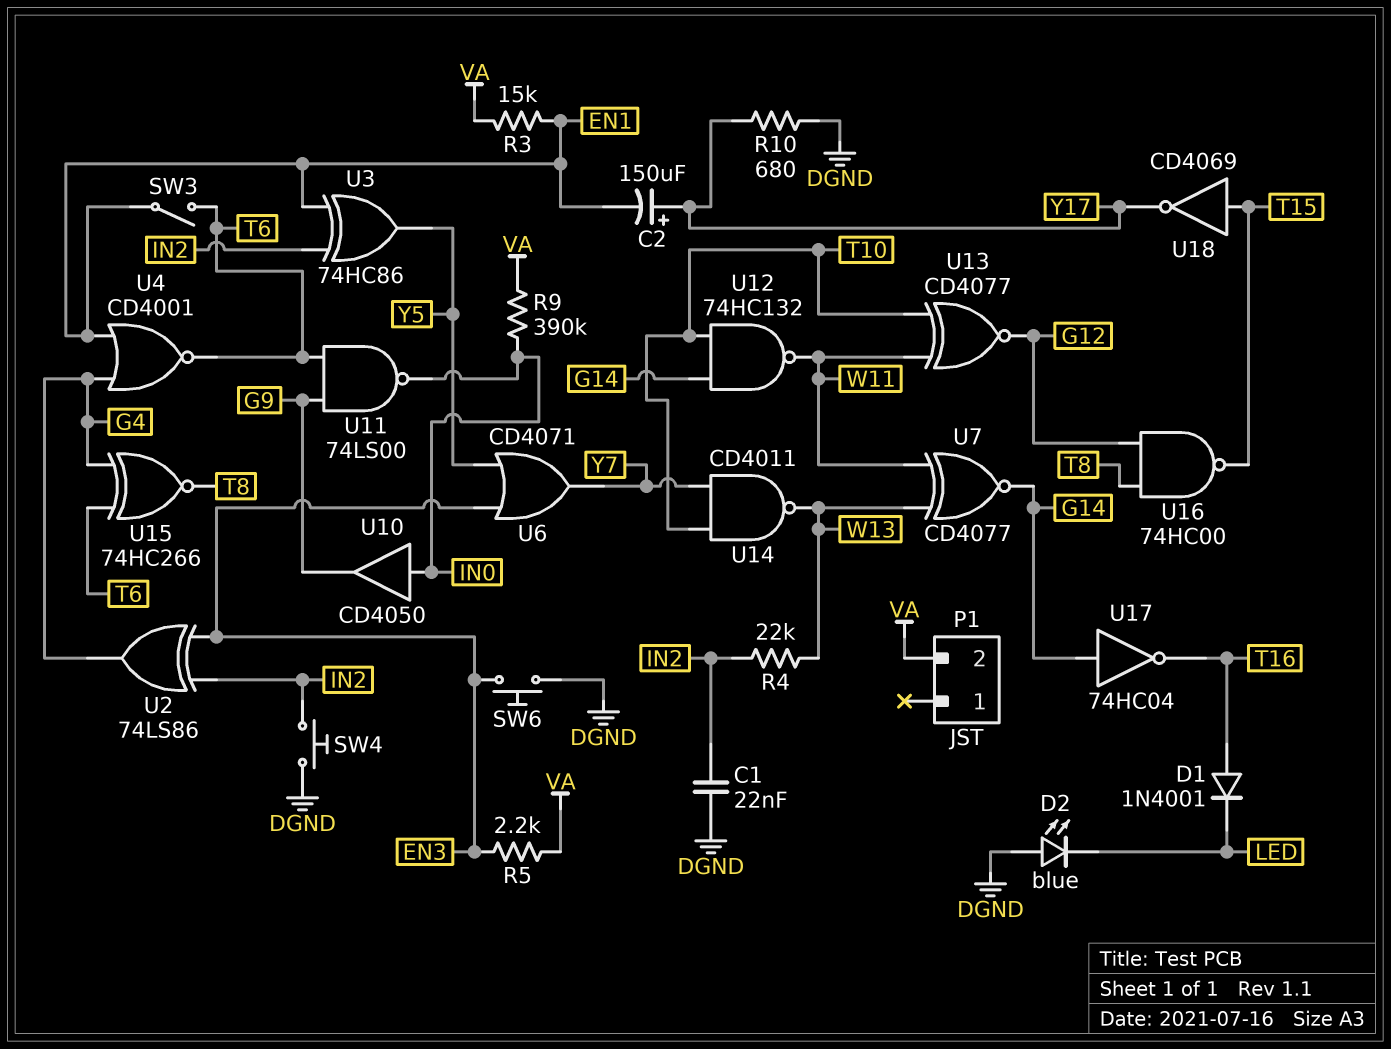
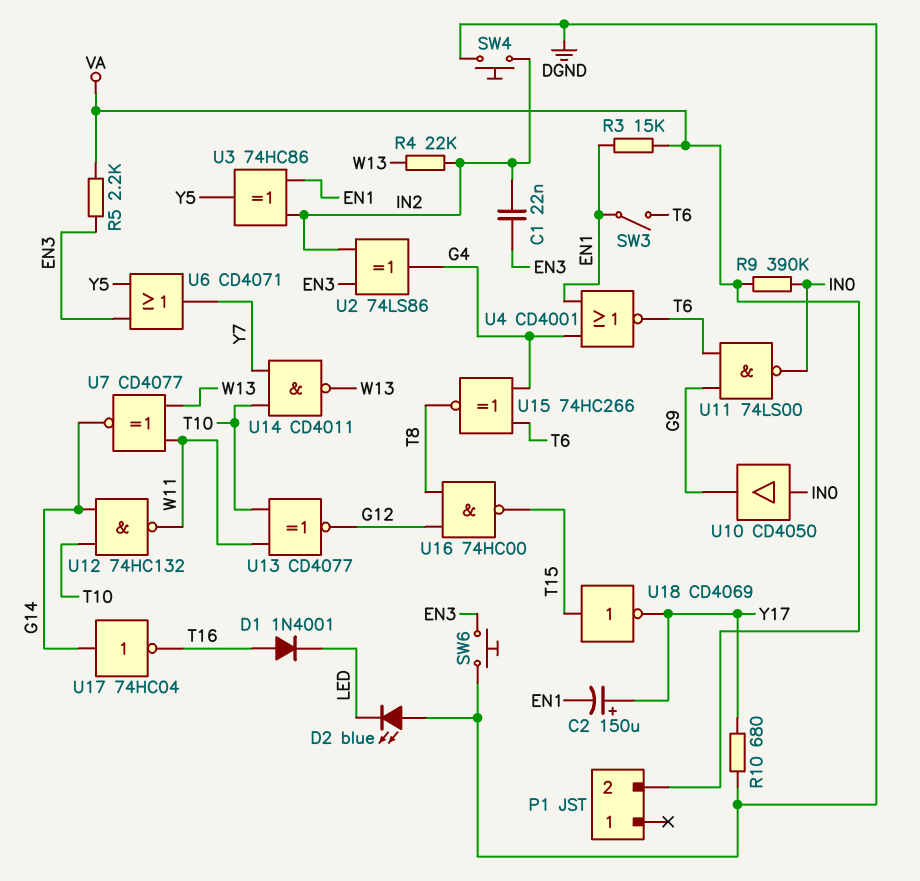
C1: 22nF (DGND, IN2) -> 22nF (EN3, IN2)

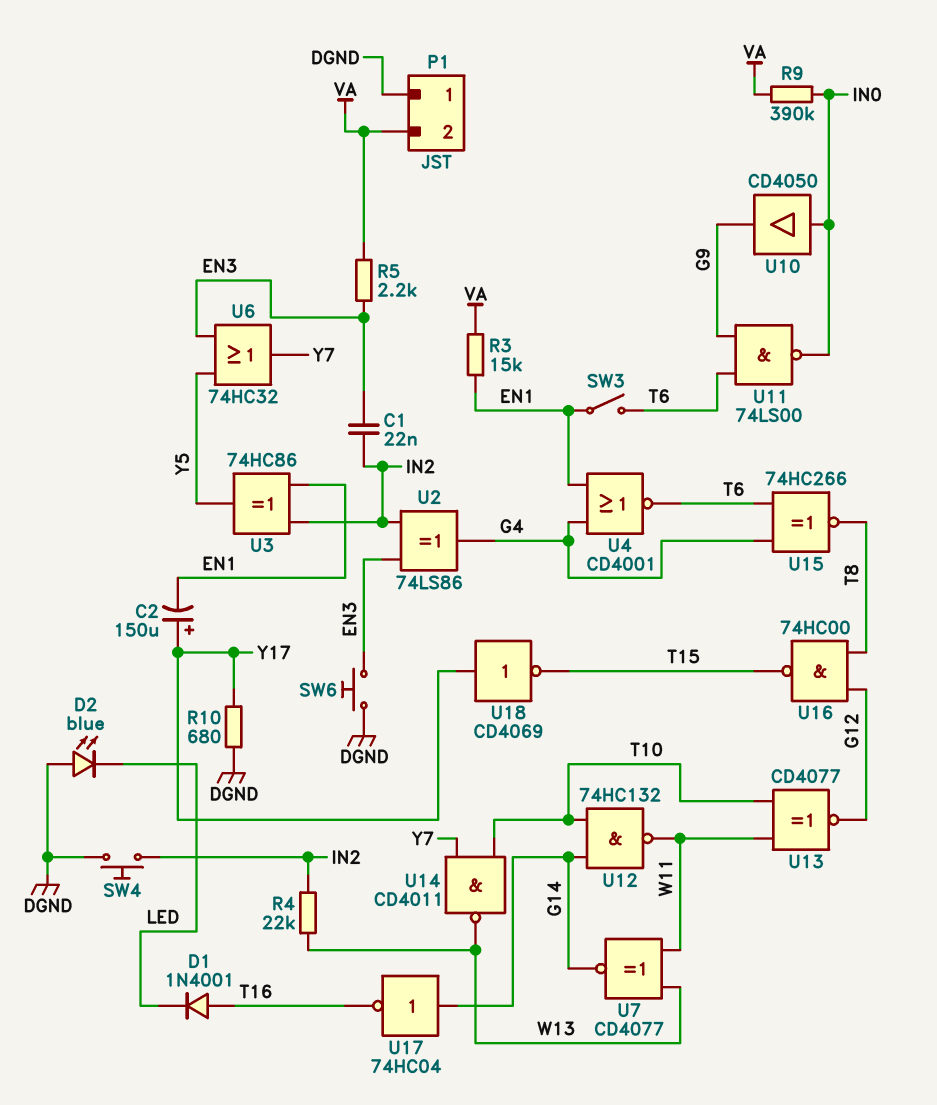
P1 pin 1: none -> DGND
U6: OR CD4071 (in EN3, in Y5, out Y7) -> OR 74HC32 (in EN3, in Y5, out Y7)
U18: NOT CD4069 (in T15, out Y17) -> NOT CD4069 (in Y17, out T15)

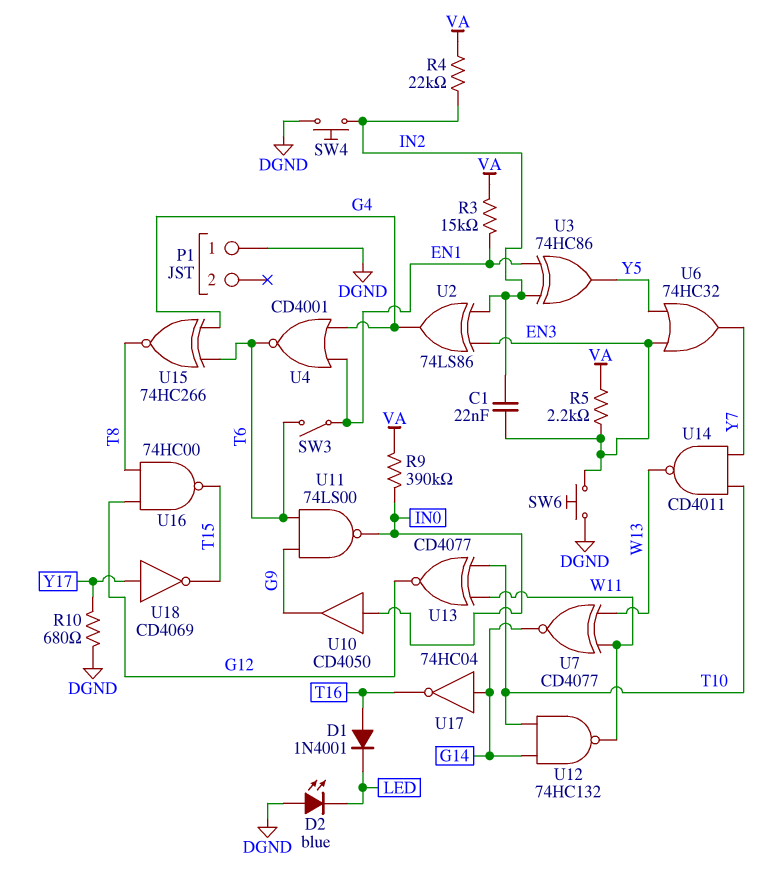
C2: 150uF (plus Y17, minus EN1) -> none
P1 pin 2: VA -> none
R4: 22k (IN2, W13) -> 22k (IN2, VA)

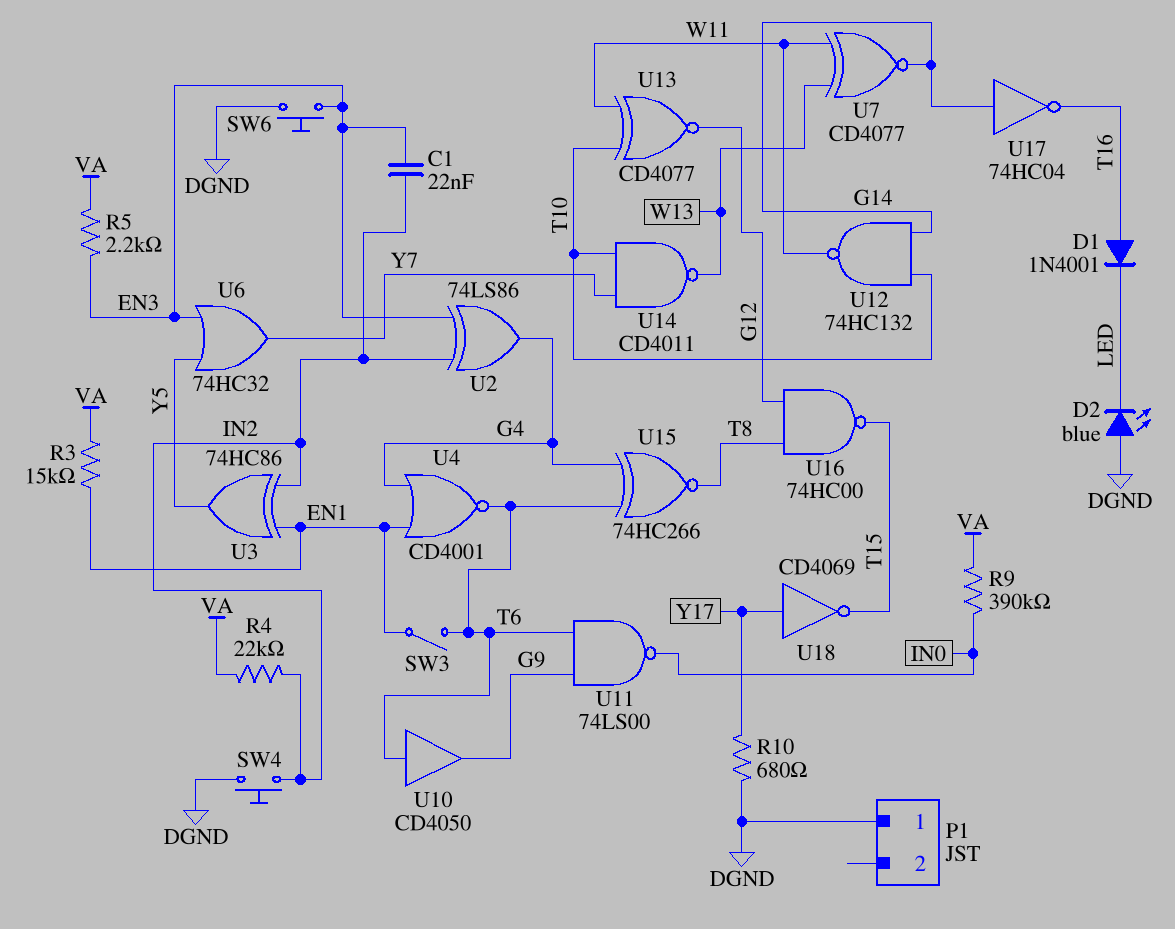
U10: buffer CD4050 (in IN0, out G9) -> buffer CD4050 (in T6, out G9)

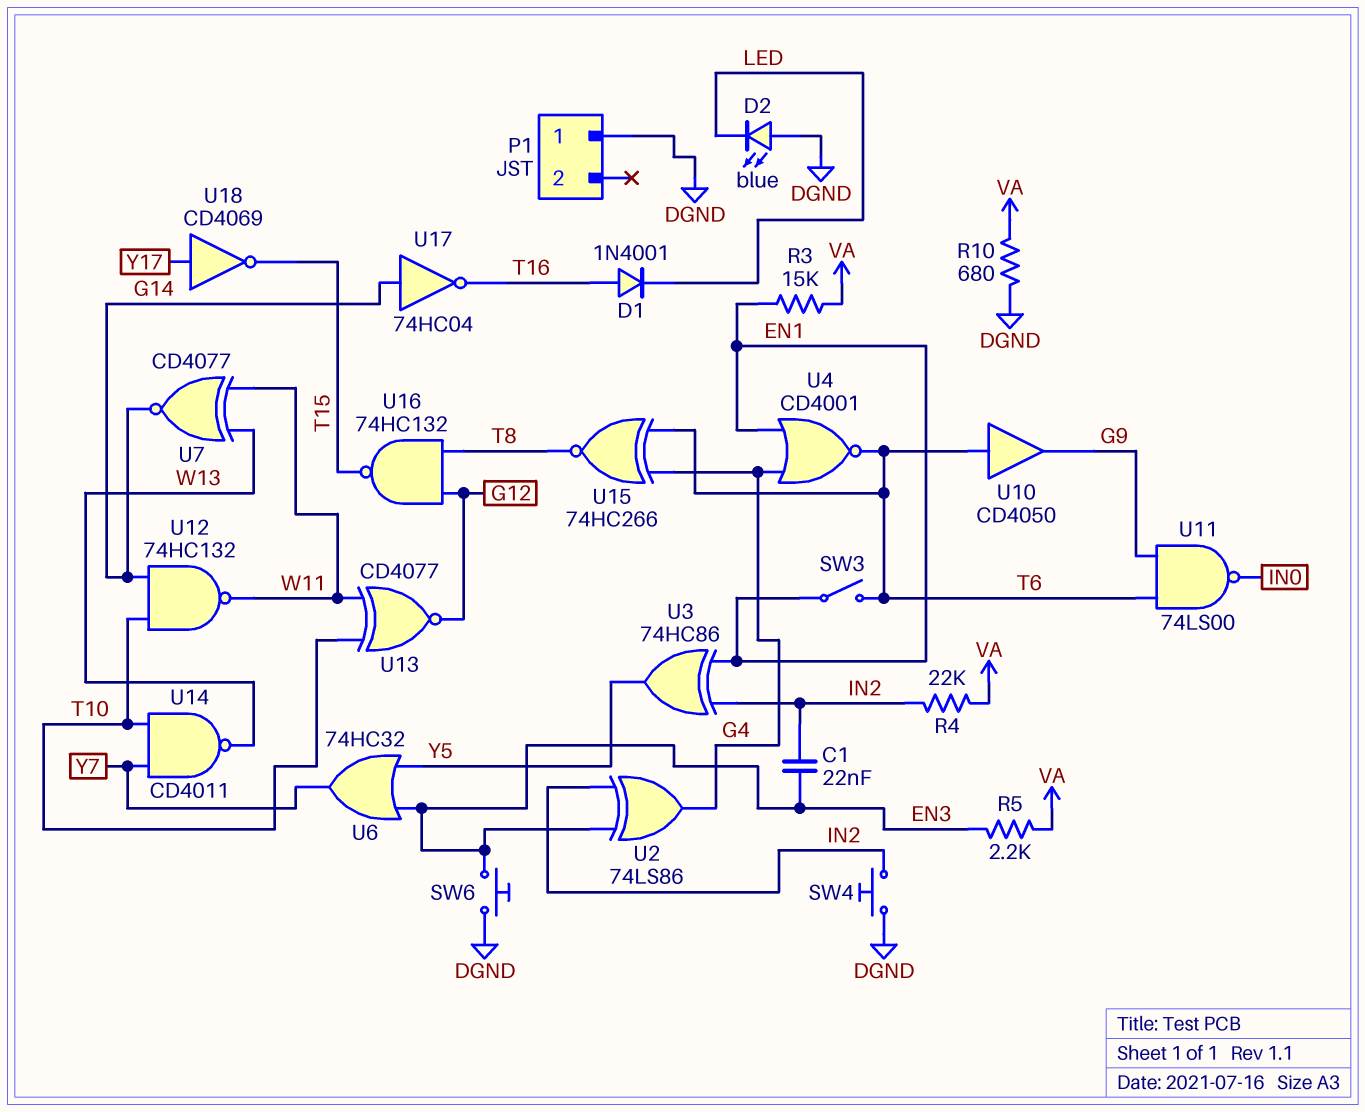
R9: 390k (IN0, VA) -> none
R10: 680 (DGND, Y17) -> 680 (DGND, VA)
U16: NAND 74HC00 (in G12, in T8, out T15) -> NAND 74HC132 (in G12, in T8, out T15)

